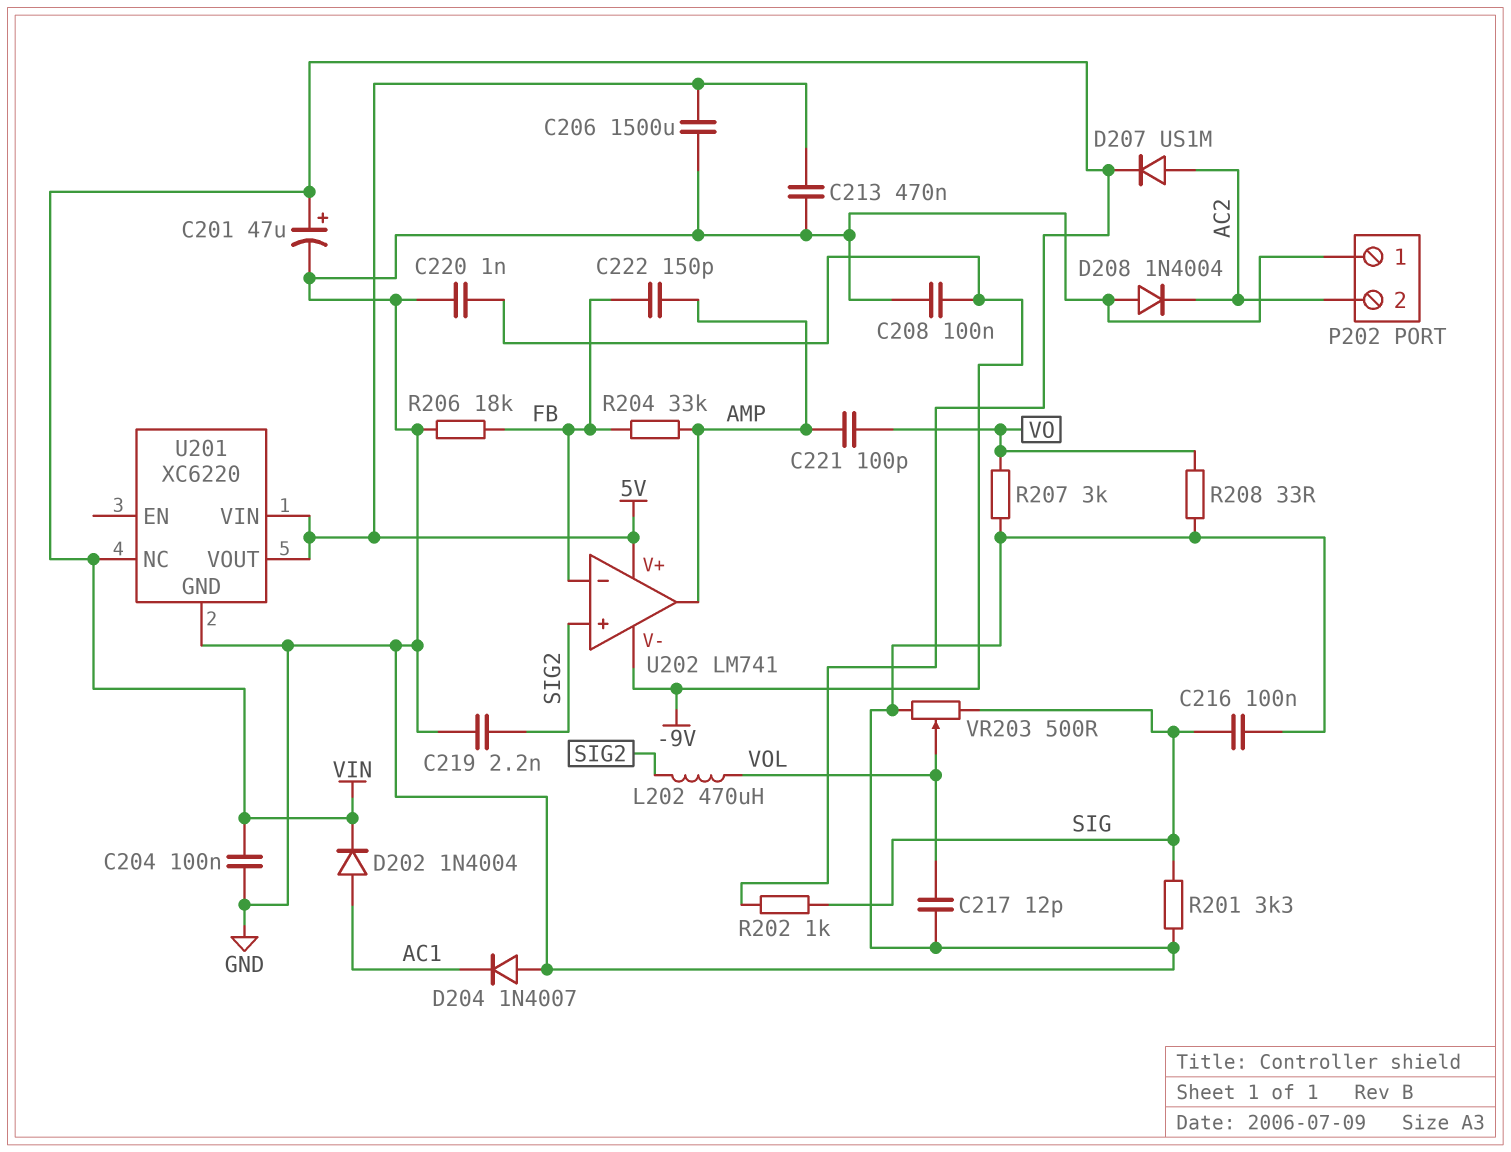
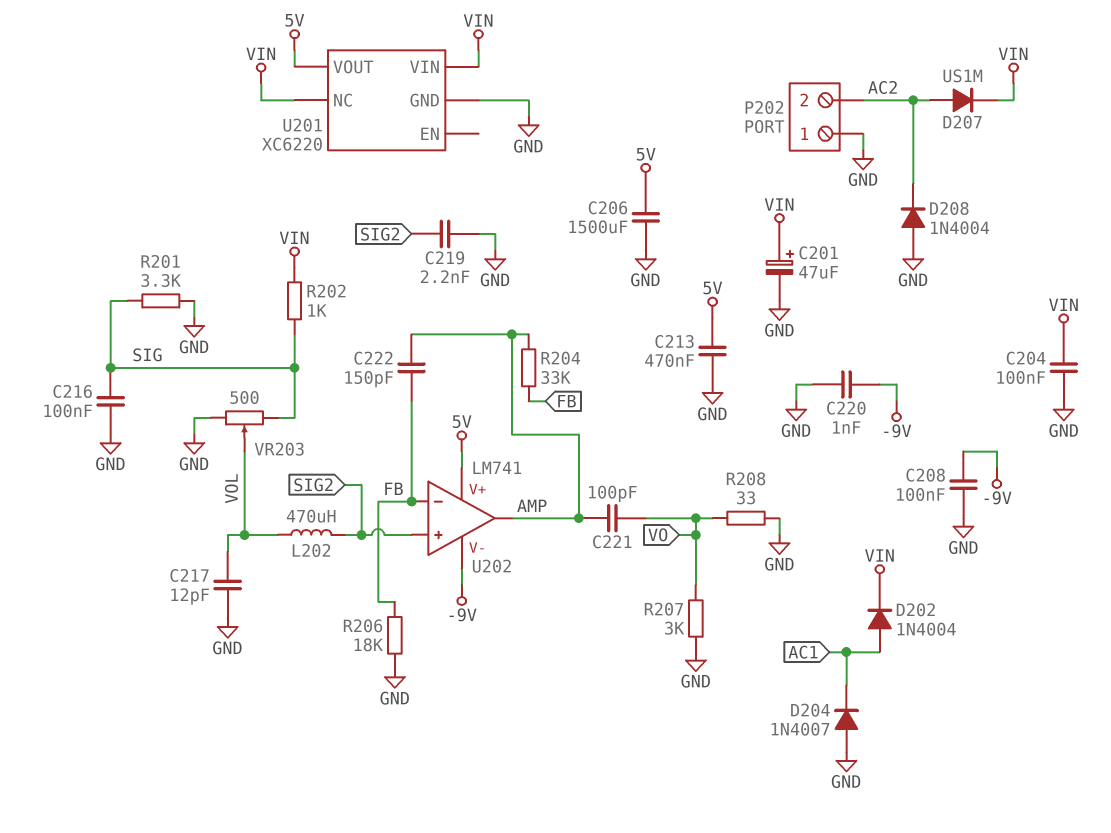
U201 pin VIN: 5V -> VIN

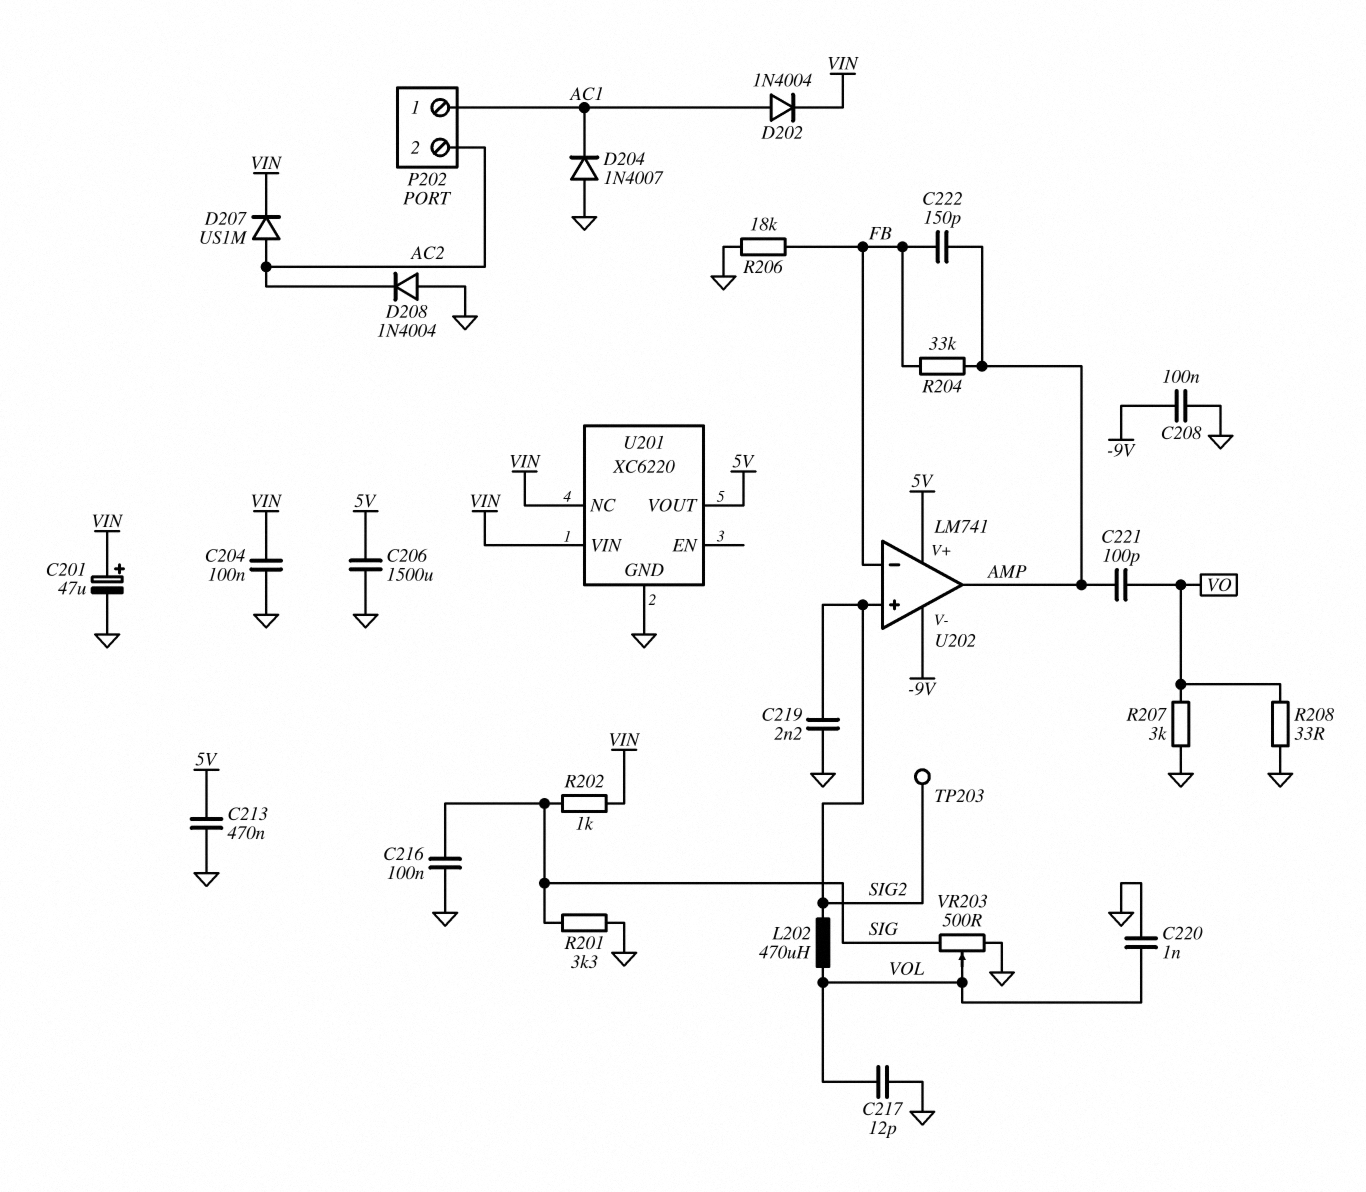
C220: 1nF (-9V, GND) -> 1nF (GND, VOL)
P202 pin 1: GND -> AC1
TP203: none -> test point (SIG2)

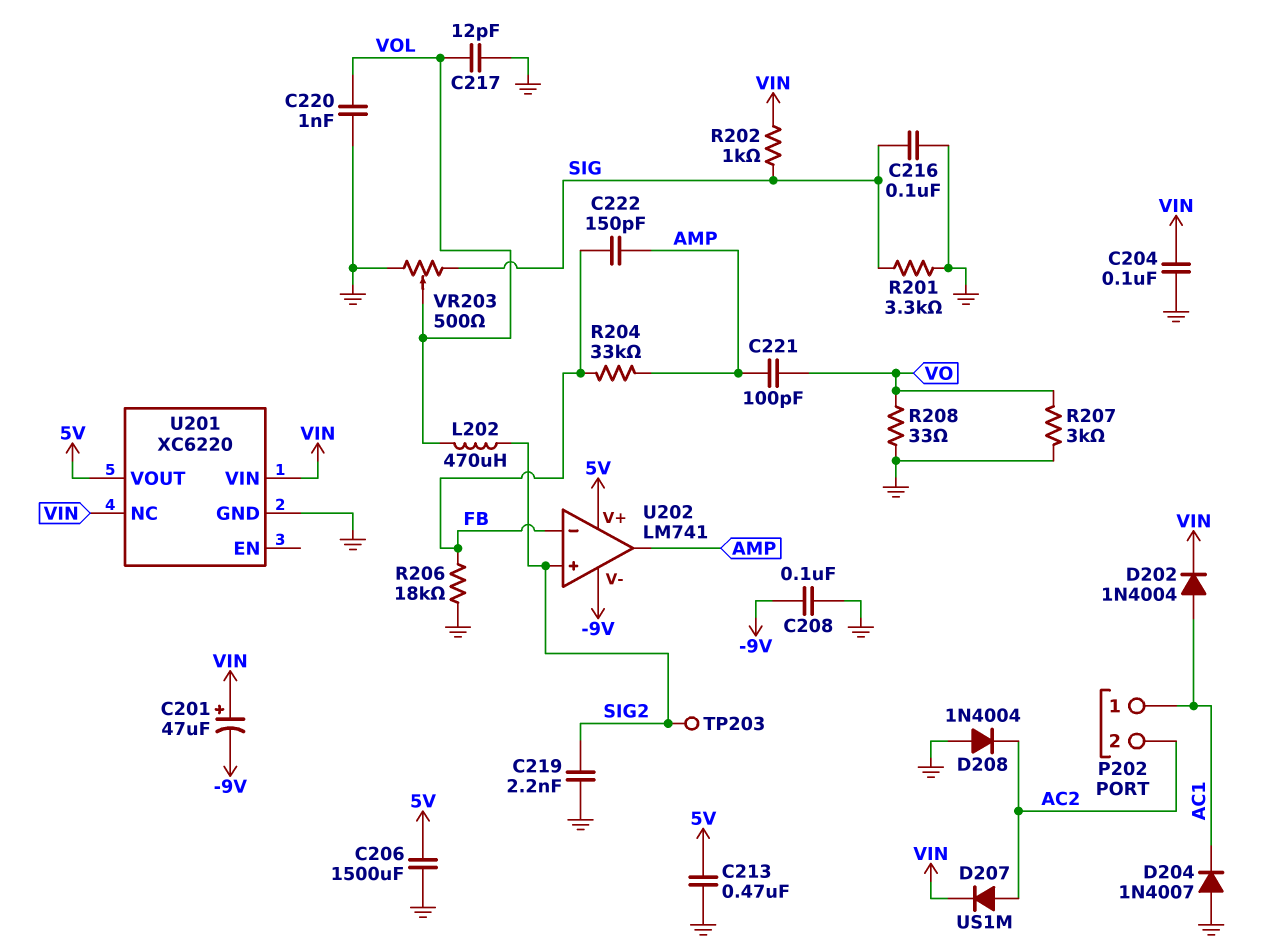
C201: 47uF (plus VIN, minus GND) -> 47uF (plus VIN, minus -9V)

